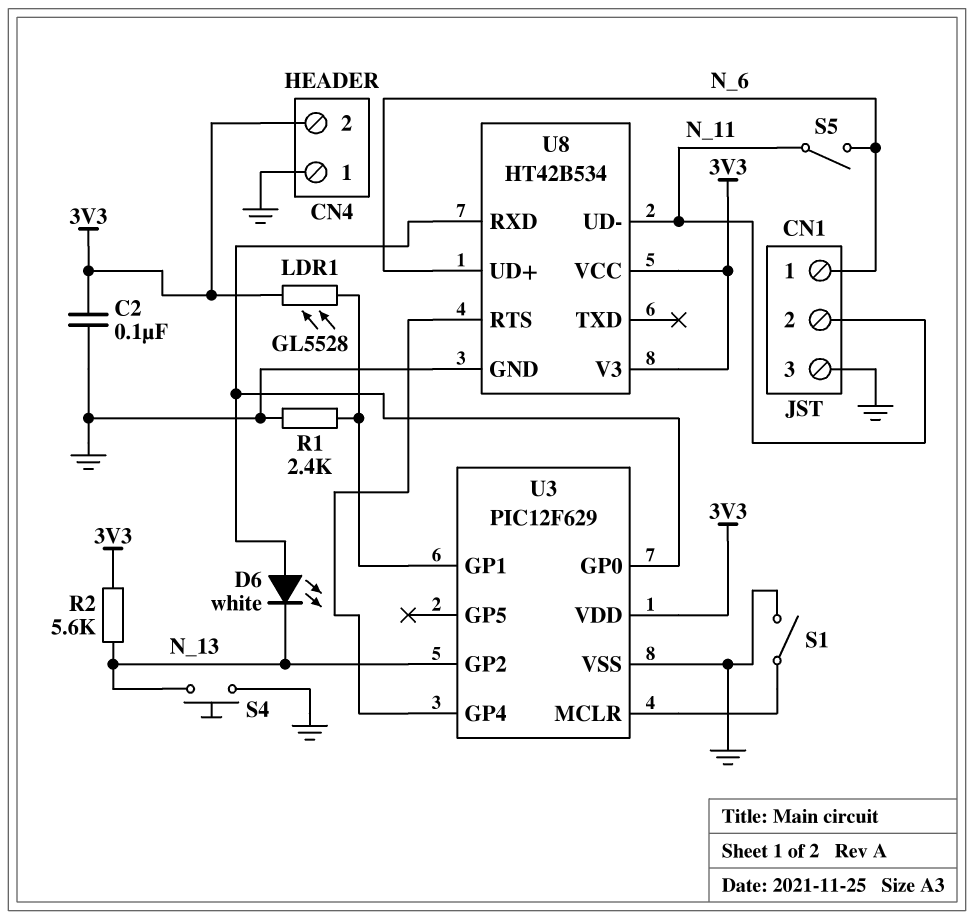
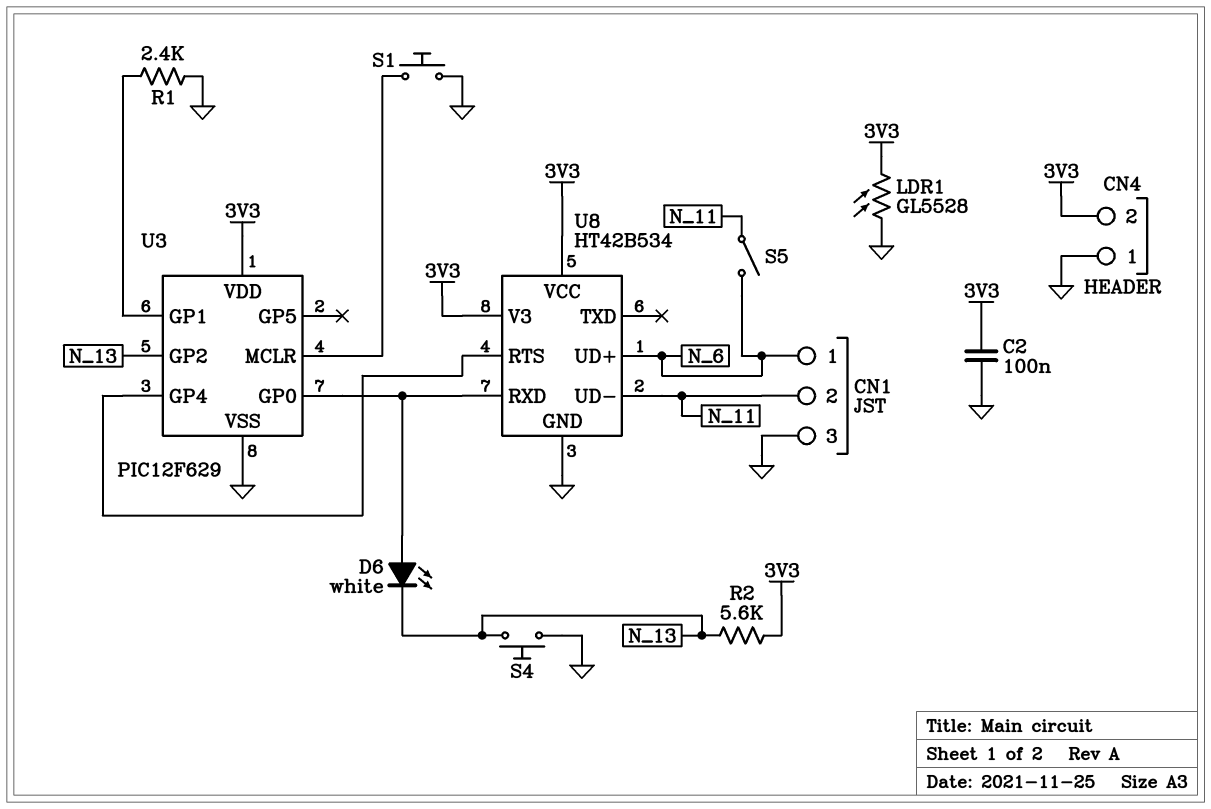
LDR1: GL5528 (3V3, U3/GP1) -> GL5528 (3V3, GND)
S1: switch (GND, U3/MCLR) -> button (GND, U3/MCLR)

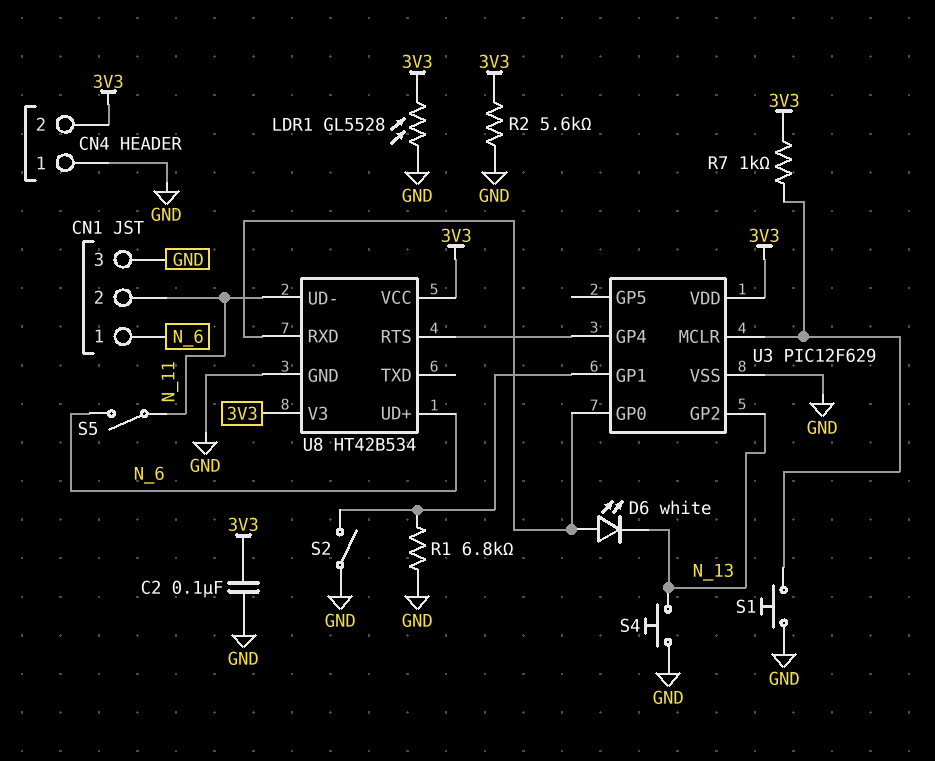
R1: 2.4k (GND, U3/GP1) -> 6.8k (GND, U3/GP1)
R2: 5.6k (3V3, N_13) -> 5.6k (3V3, GND)
R7: none -> 1k (3V3, U3/MCLR)
S2: none -> switch (GND, U3/GP1)

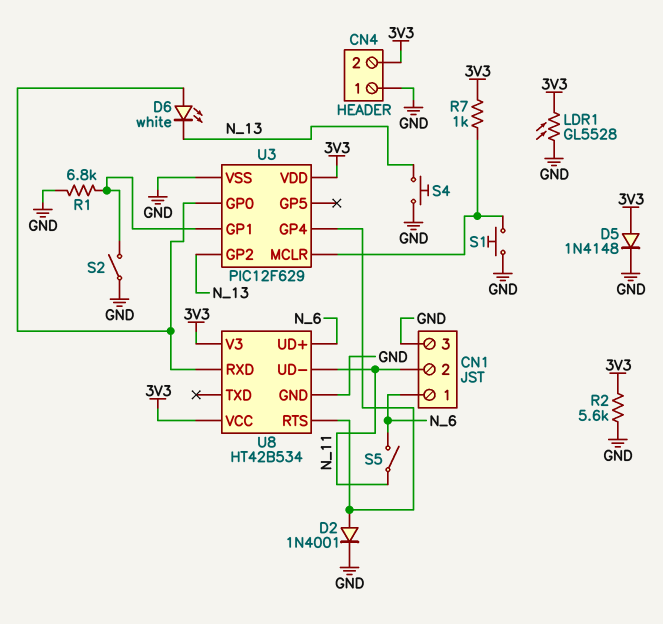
C2: 100nF (3V3, GND) -> none
D2: none -> diode 1N4001 (A U3/GP4, K GND)
D5: none -> diode 1N4148 (A 3V3, K GND)

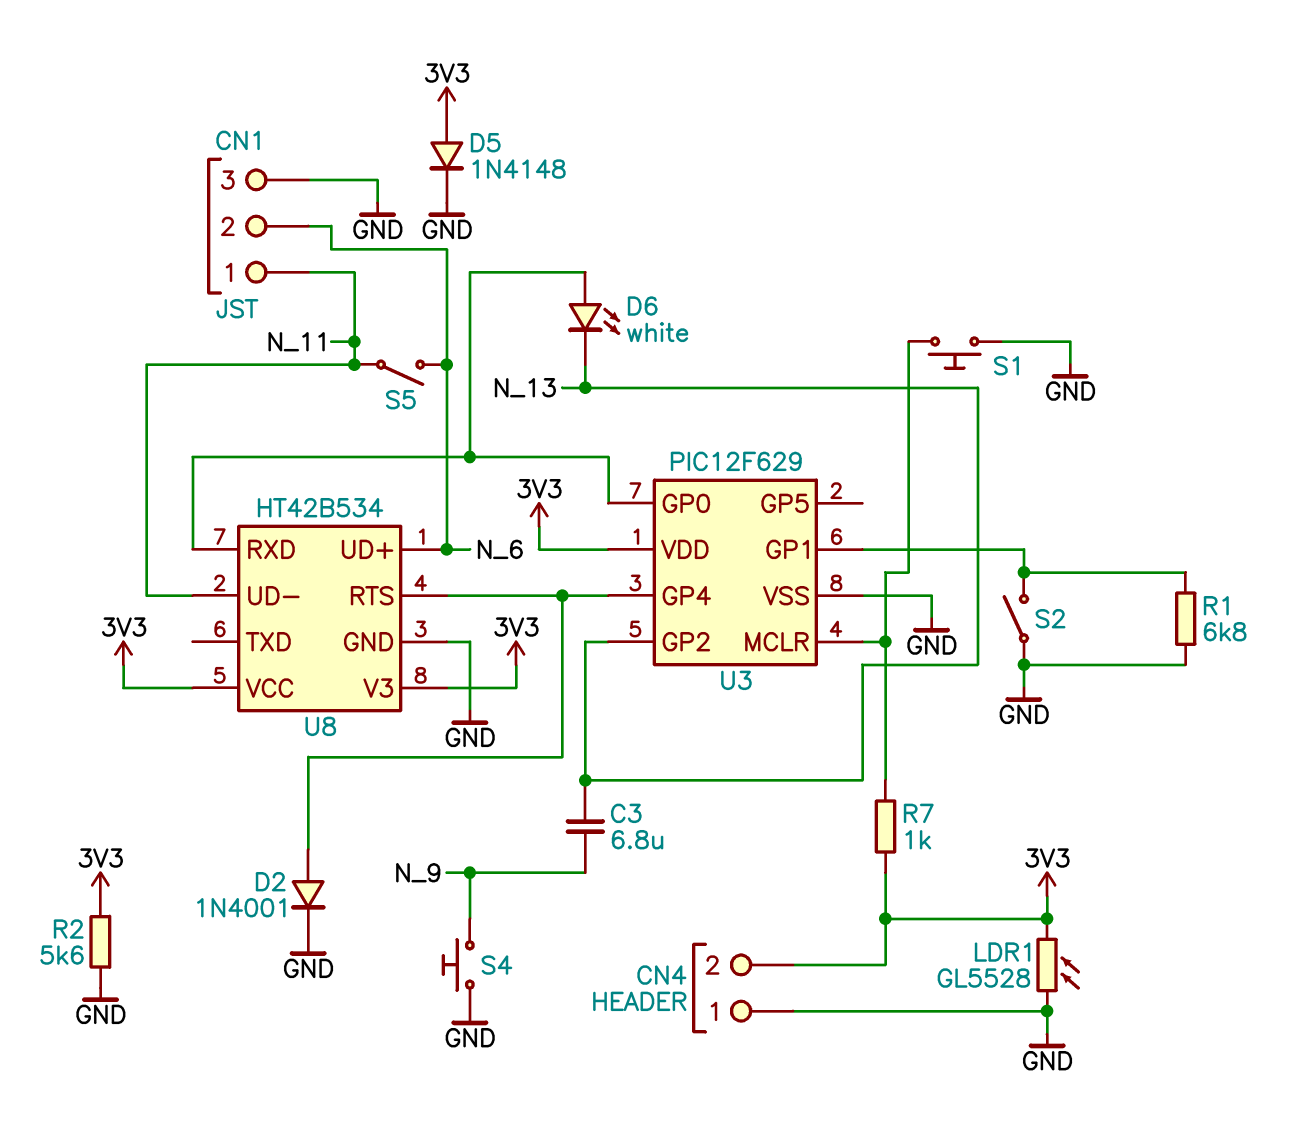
C3: none -> 6.8uF (N_9, N_13)
CN1 pin 1: N_6 -> N_11
CN1 pin 2: N_11 -> N_6
S4: button (GND, N_13) -> button (GND, N_9)

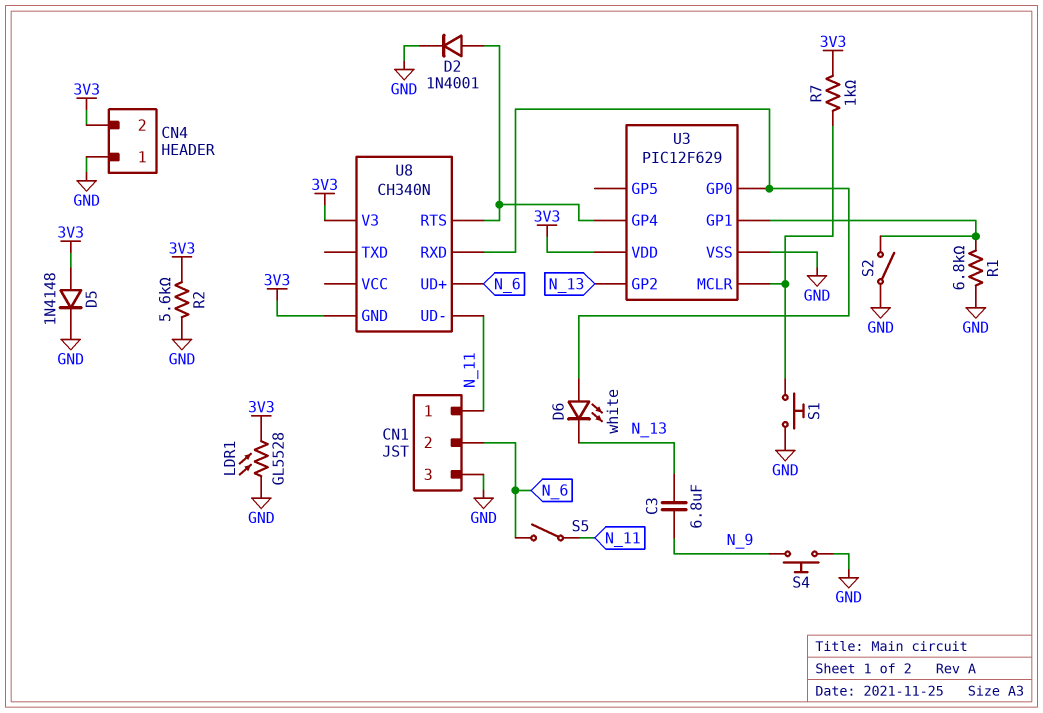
U8: HT42B534 -> CH340N
U8 pin GND: GND -> 3V3
U8 pin VCC: 3V3 -> none

